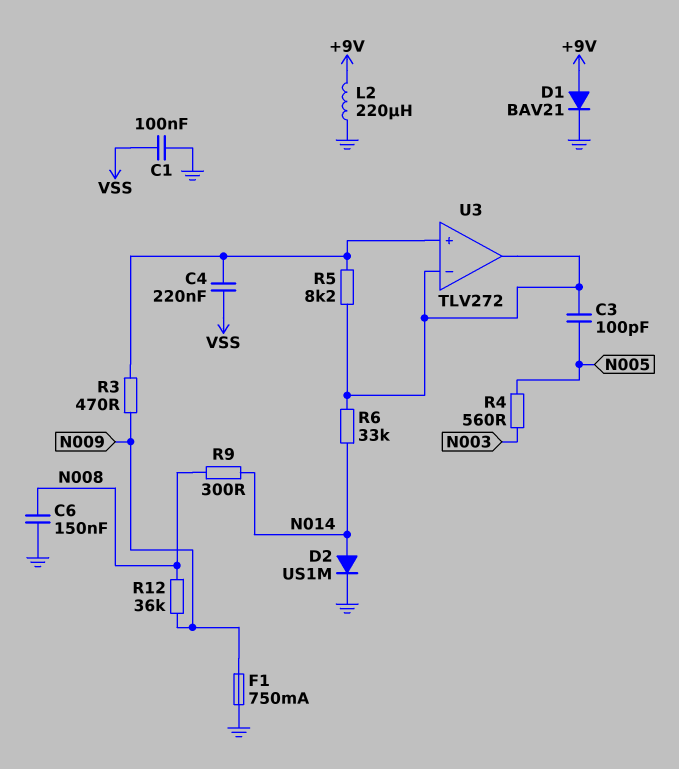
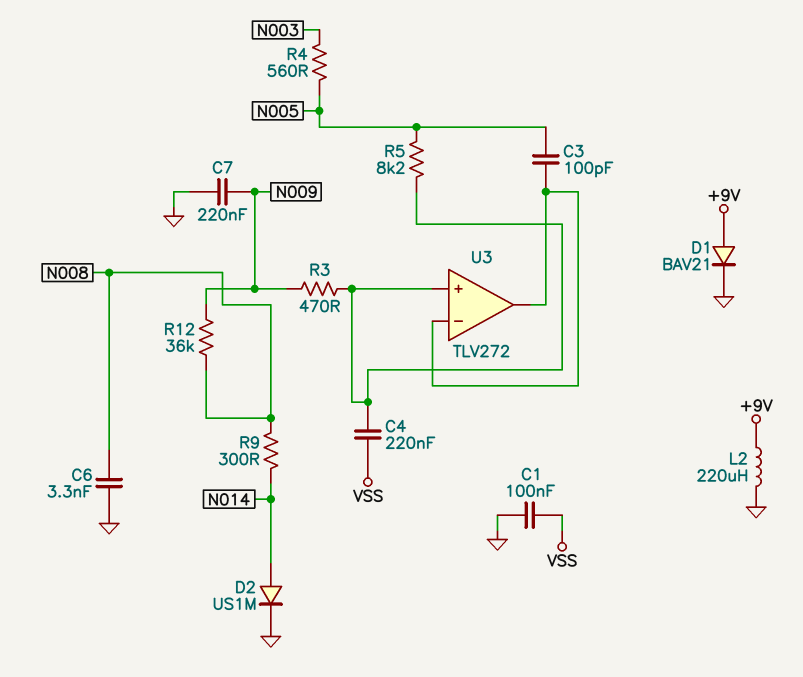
C6: 150nF (GND, N008) -> 3.3nF (GND, N008)
C7: none -> 220nF (GND, N009)
F1: 750mA (GND, N009) -> none
R5: 8.2k (U3/in+, U3/in-) -> 8.2k (N005, U3/in+)
R6: 33k (N014, U3/in-) -> none

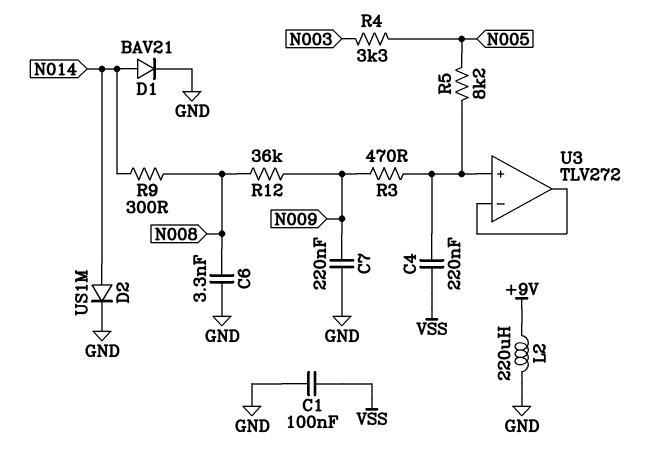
C3: 100pF (N005, U3/in-) -> none
D1: diode BAV21 (A +9V, K GND) -> diode BAV21 (A N014, K GND)
R4: 560 (N003, N005) -> 3.3k (N003, N005)

